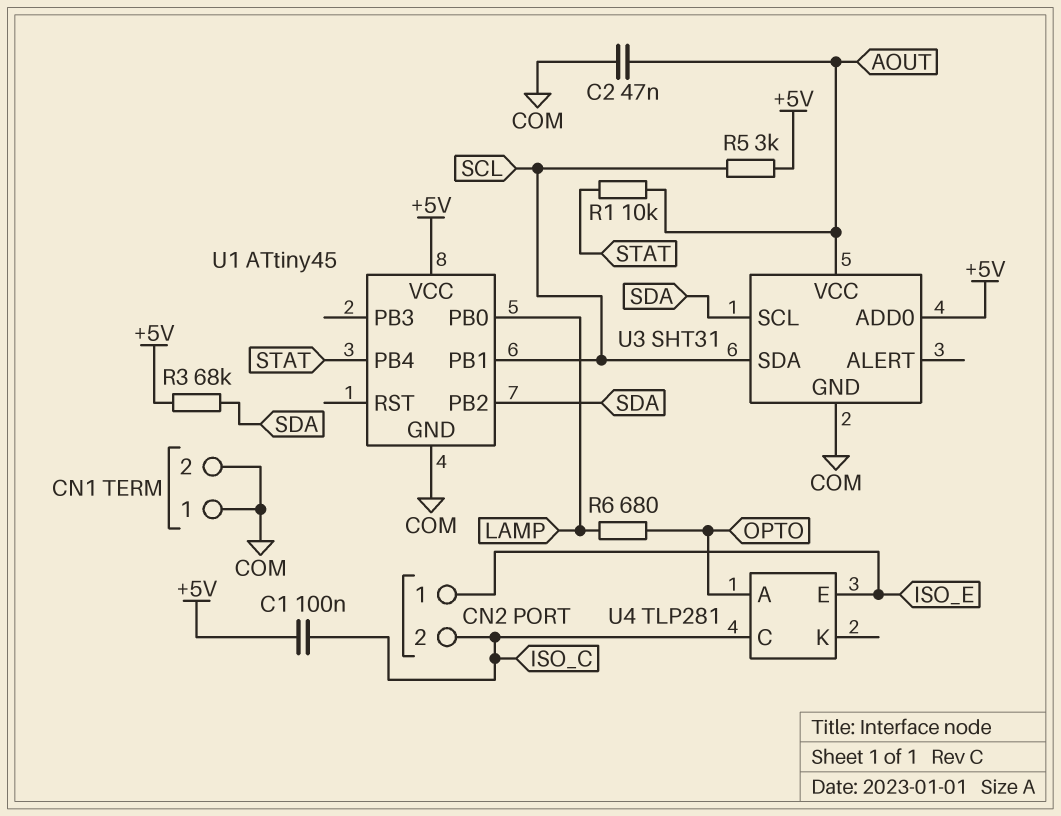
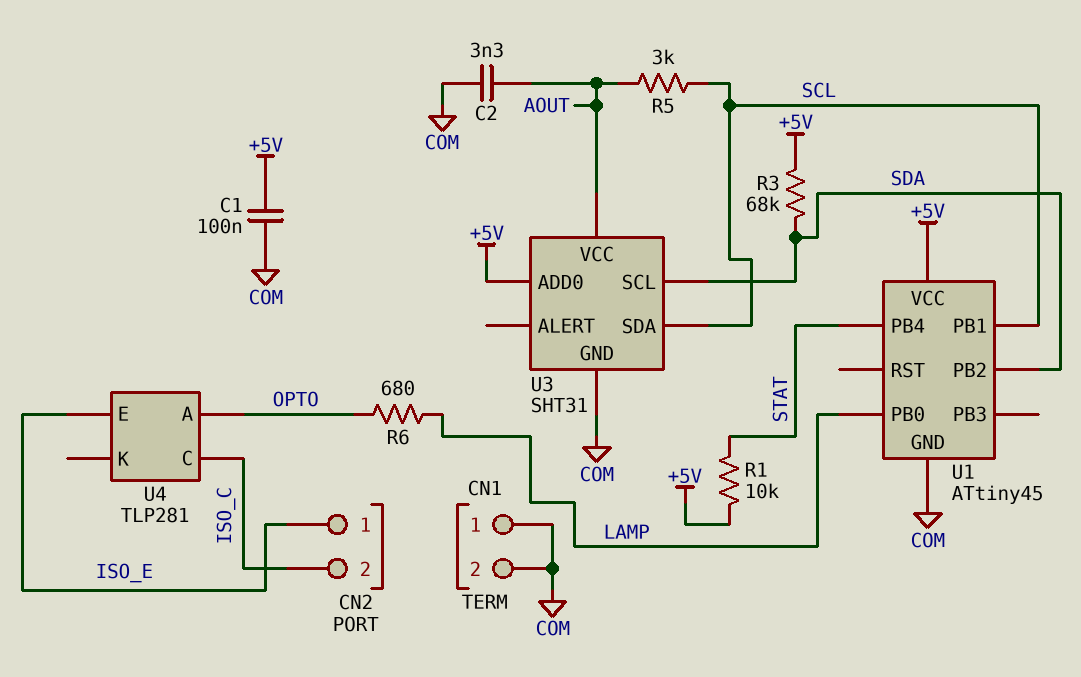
C1: 100nF (+5V, ISO_C) -> 100nF (+5V, COM)
C2: 47nF (AOUT, COM) -> 3.3nF (AOUT, COM)
R1: 10k (AOUT, STAT) -> 10k (+5V, STAT)
R5: 3k (+5V, SCL) -> 3k (AOUT, SCL)

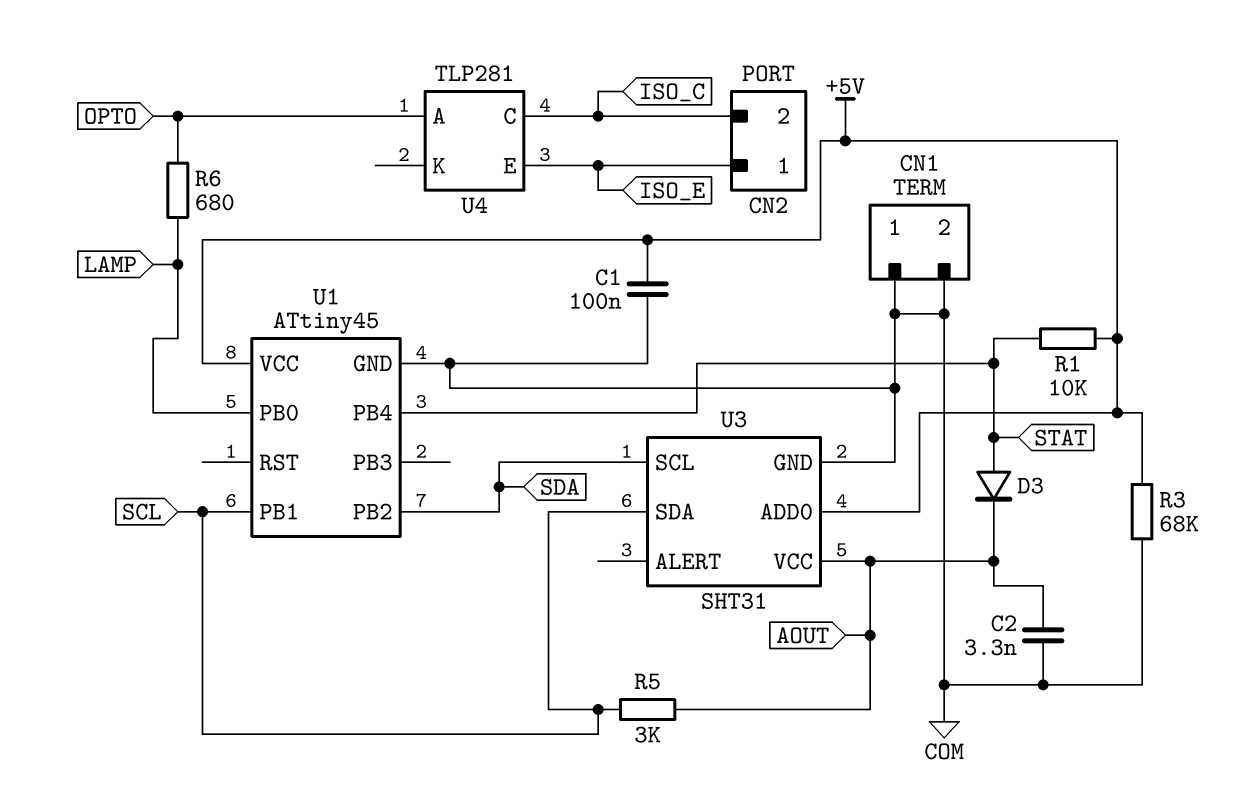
D3: none -> diode (A STAT, K AOUT)
R3: 68k (+5V, SDA) -> 68k (+5V, COM)

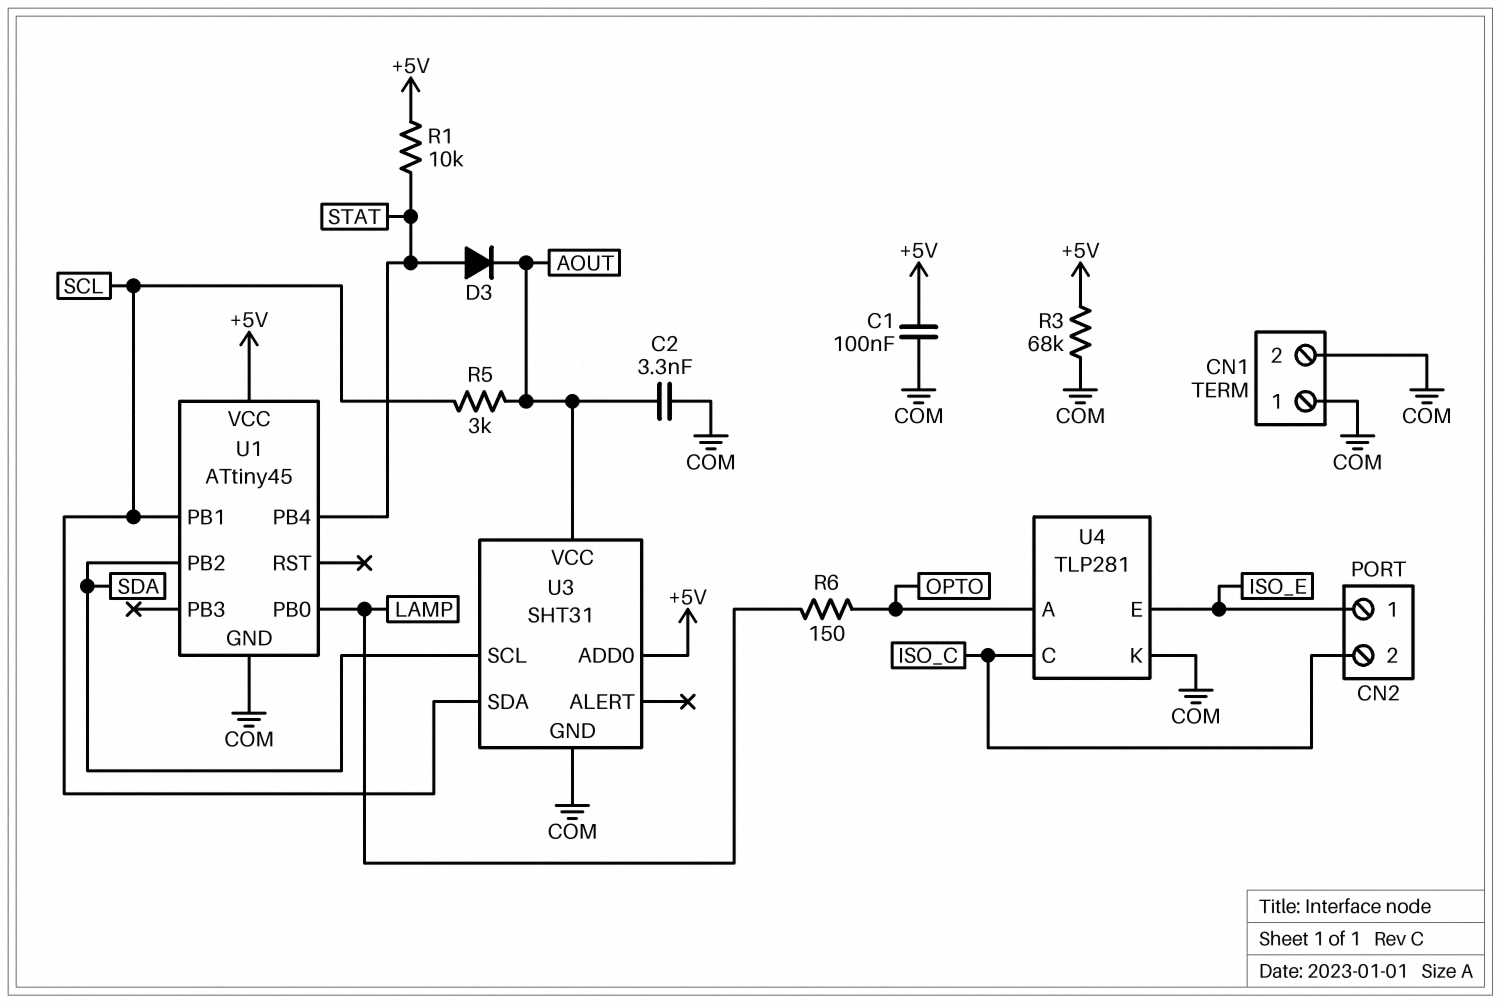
R6: 680 (LAMP, OPTO) -> 150 (LAMP, OPTO)
U4 pin K: none -> COM

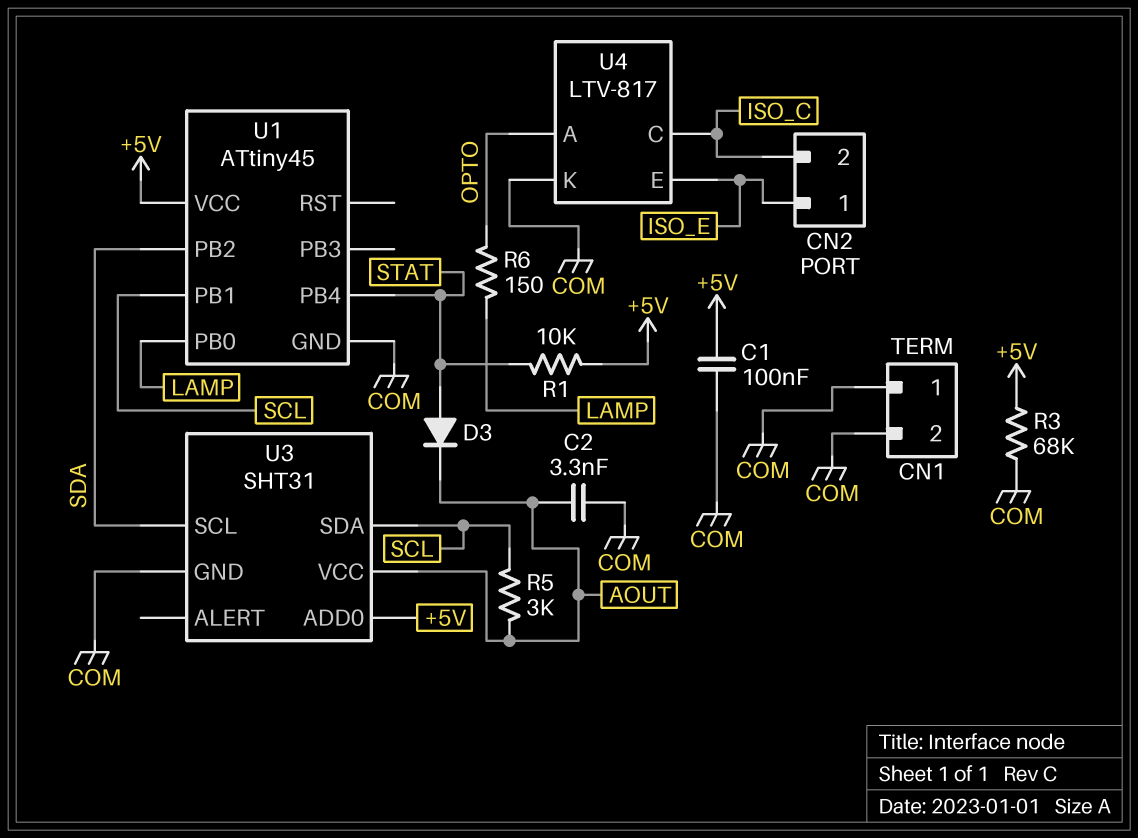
U4: TLP281 -> LTV-817

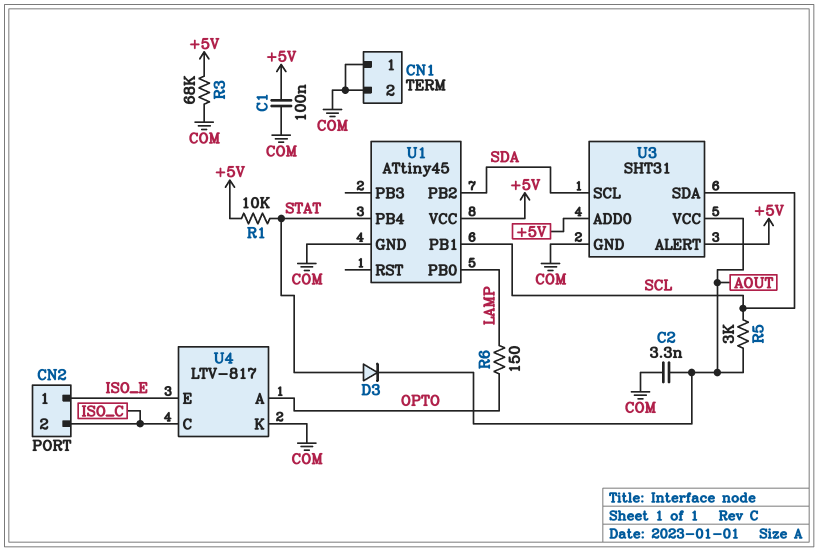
U3 pin ALERT: none -> +5V

